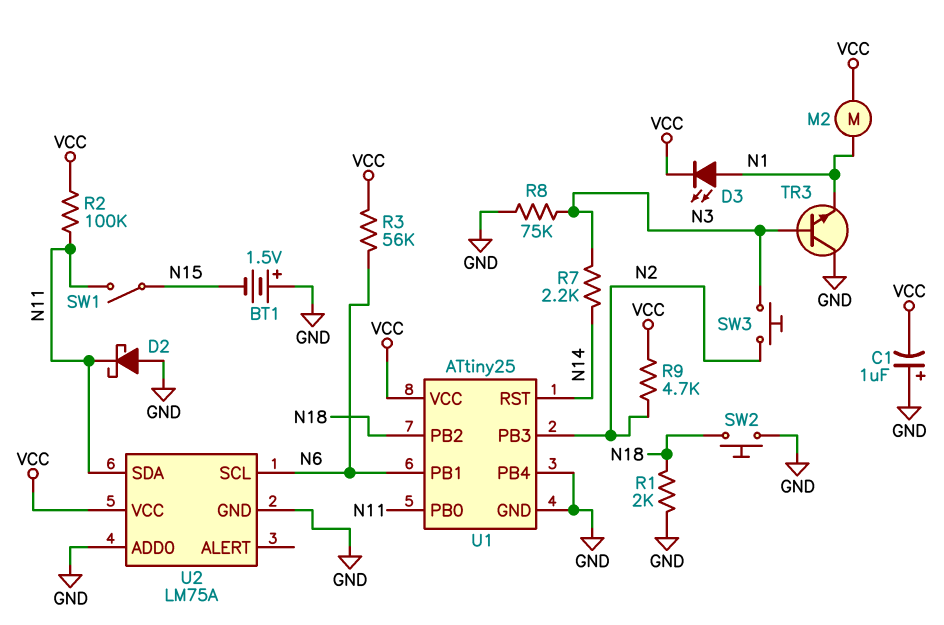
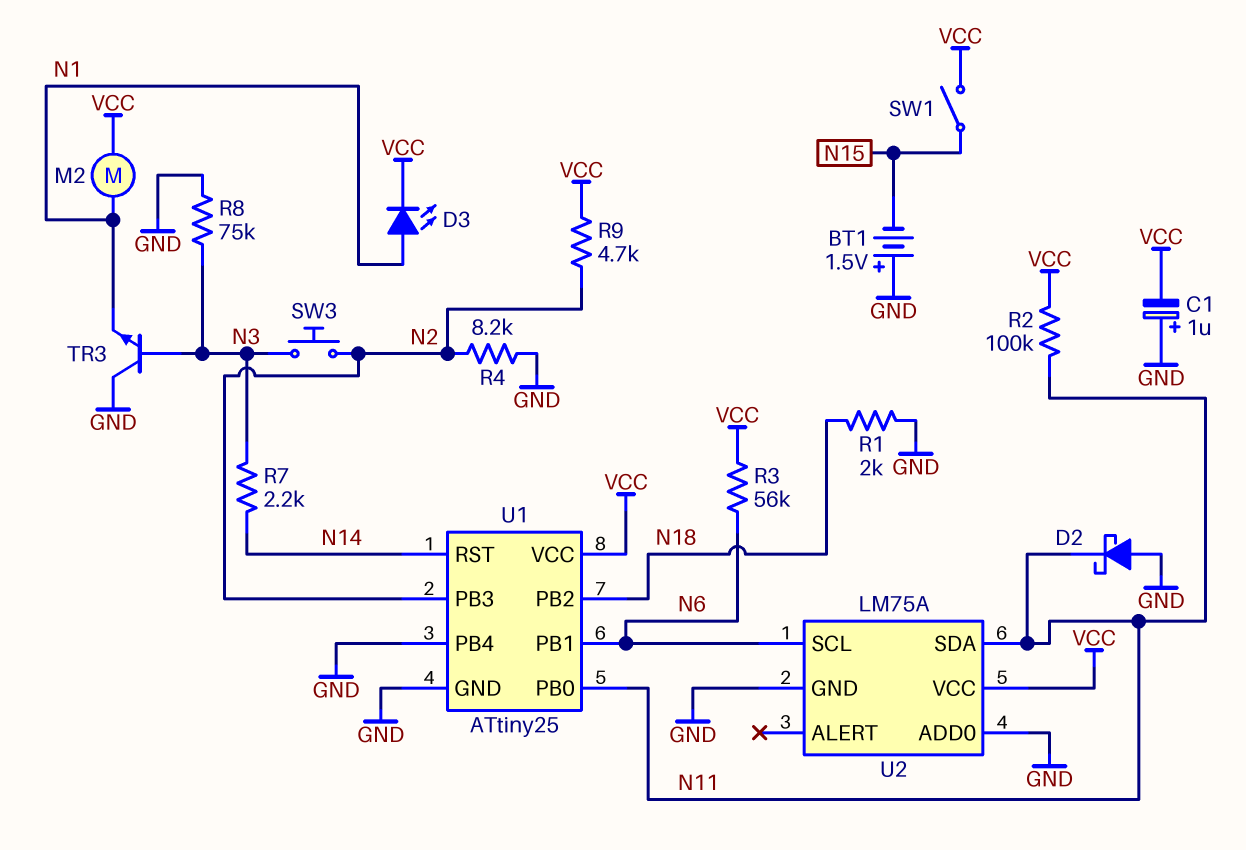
R4: none -> 8.2k (GND, N2)
SW1: switch (N11, N15) -> switch (N15, VCC)
SW2: button (GND, N18) -> none

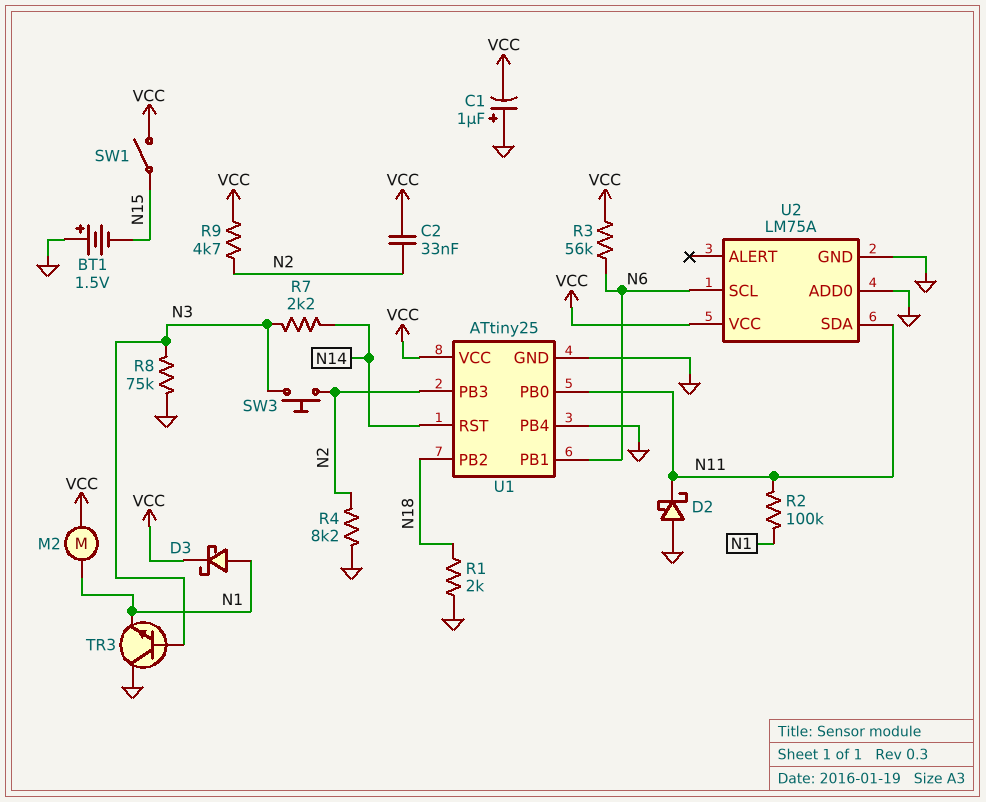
C2: none -> 33nF (N2, VCC)
D3: LED (A N1, K VCC) -> schottky (A N1, K VCC)
R2: 100k (N11, VCC) -> 100k (N1, N11)

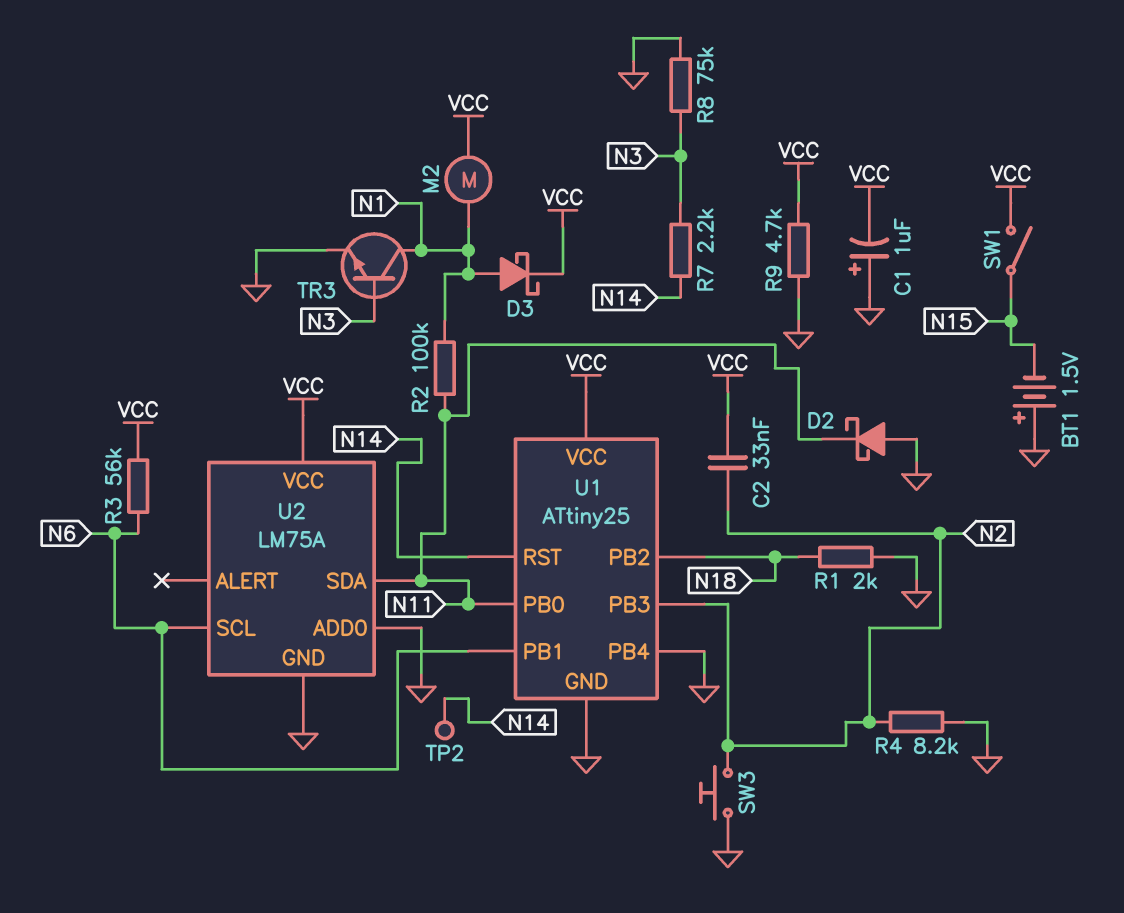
R9: 4.7k (N2, VCC) -> 4.7k (GND, VCC)
SW3: button (N2, N3) -> button (GND, N2)
TP2: none -> test point (N14)
TR3: NPN (B N3, C GND, E N1) -> NPN (B N3, C N1, E GND)

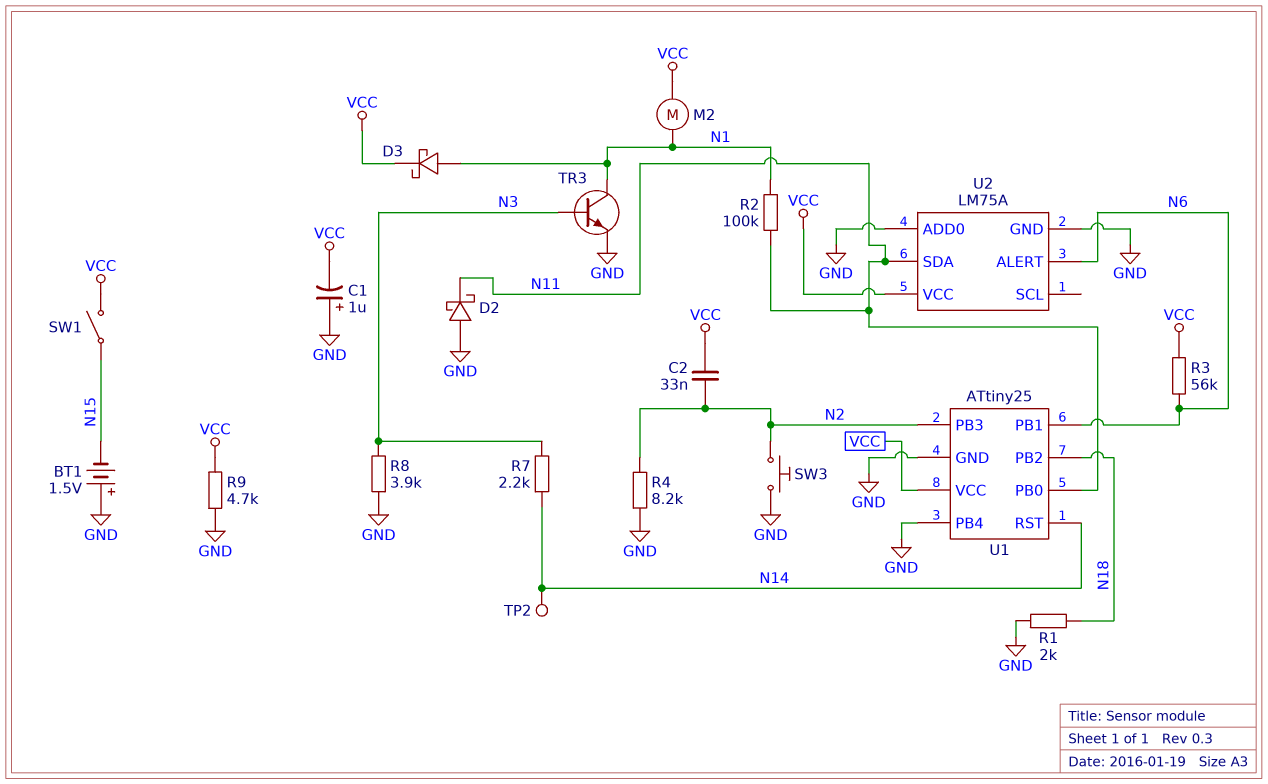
R8: 75k (GND, N3) -> 3.9k (GND, N3)
U2 pin ALERT: none -> N6
U2 pin SCL: N6 -> none

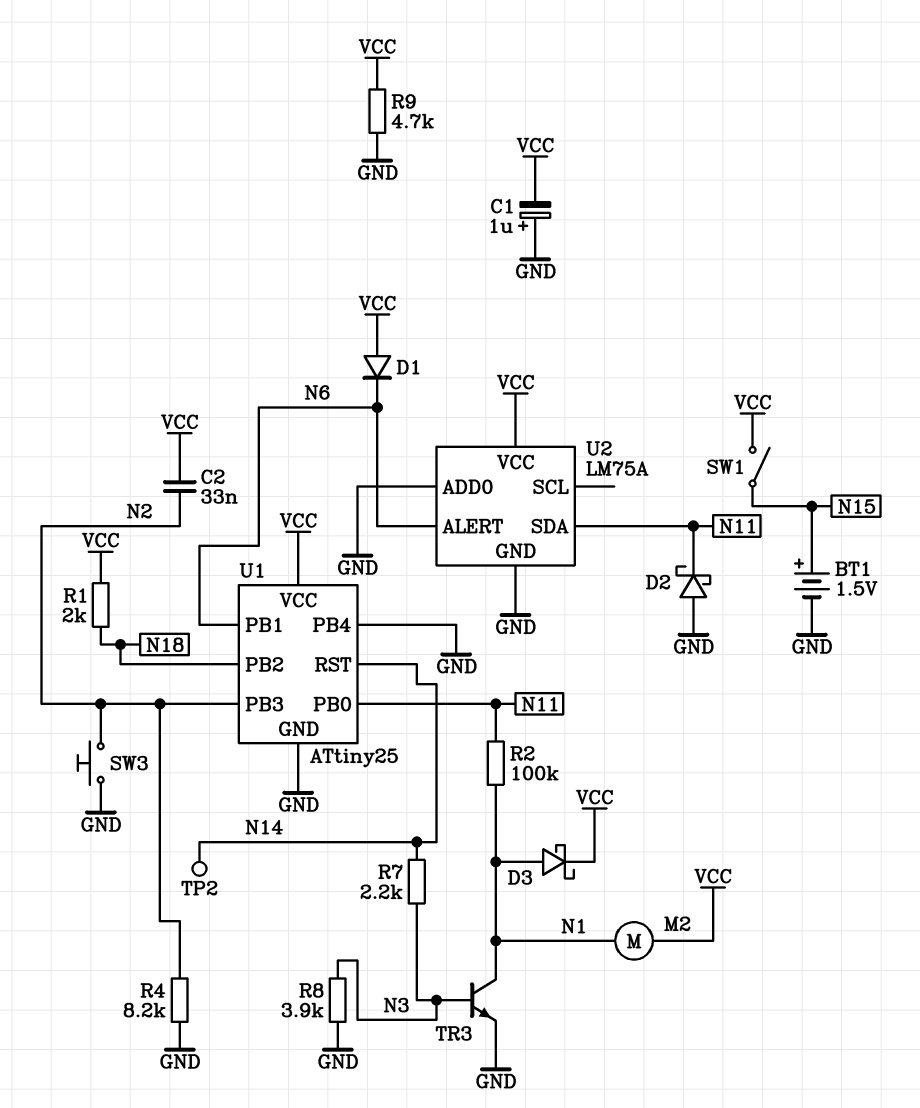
BT1: 1.5V (plus GND, minus N15) -> 1.5V (plus N15, minus GND)
D1: none -> diode (A VCC, K N6)
R1: 2k (GND, N18) -> 2k (N18, VCC)
R3: 56k (N6, VCC) -> none

